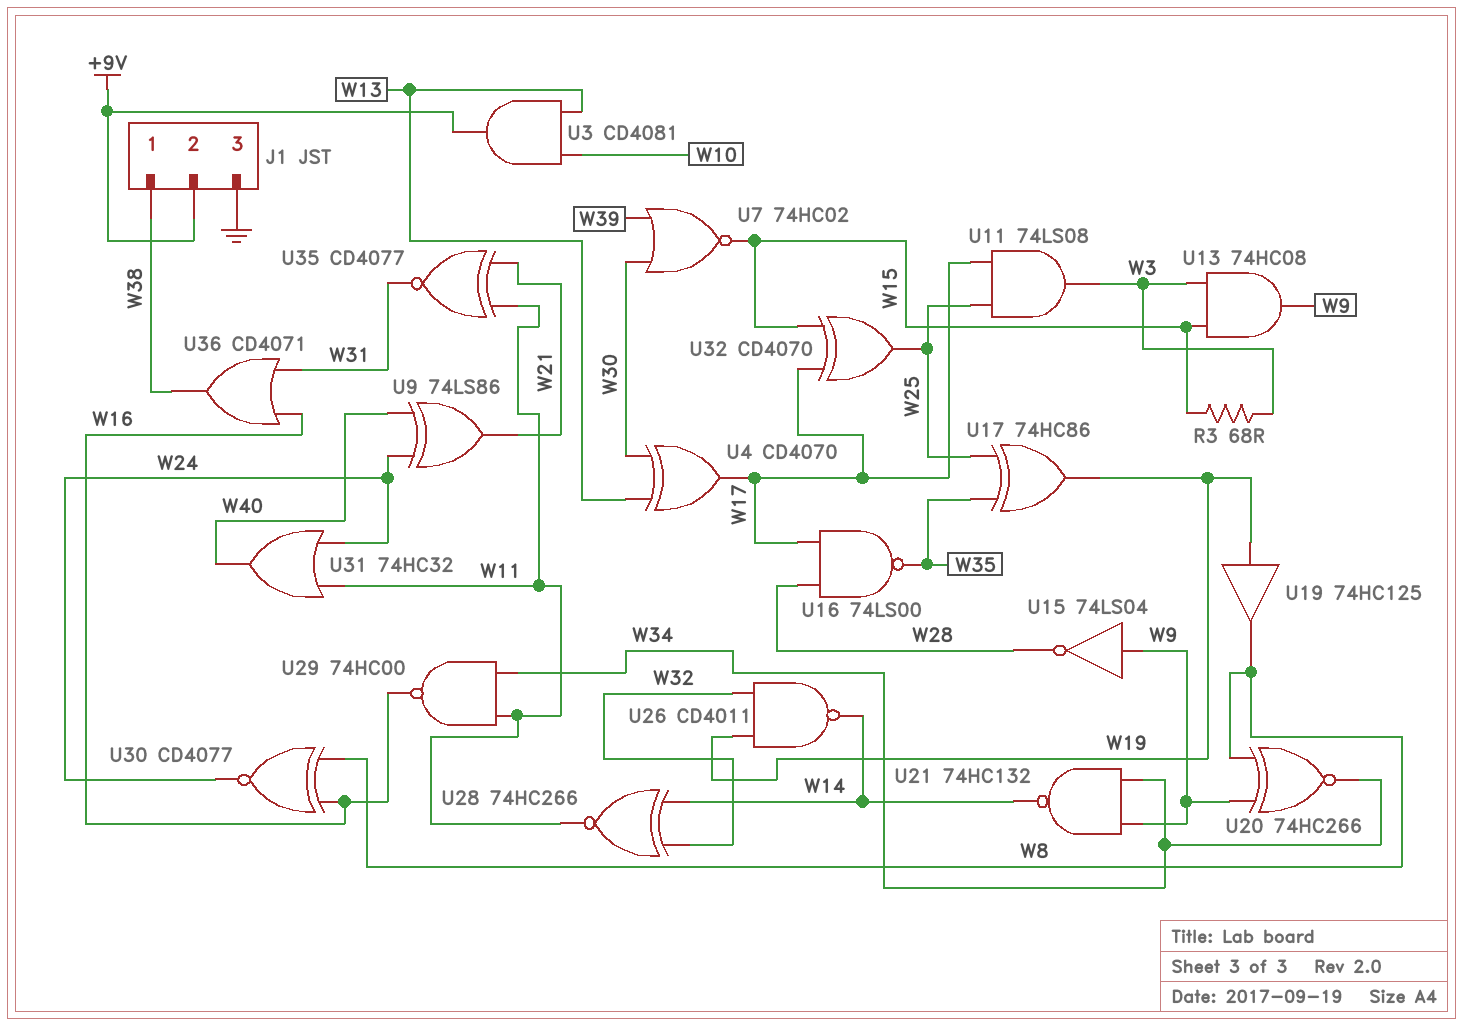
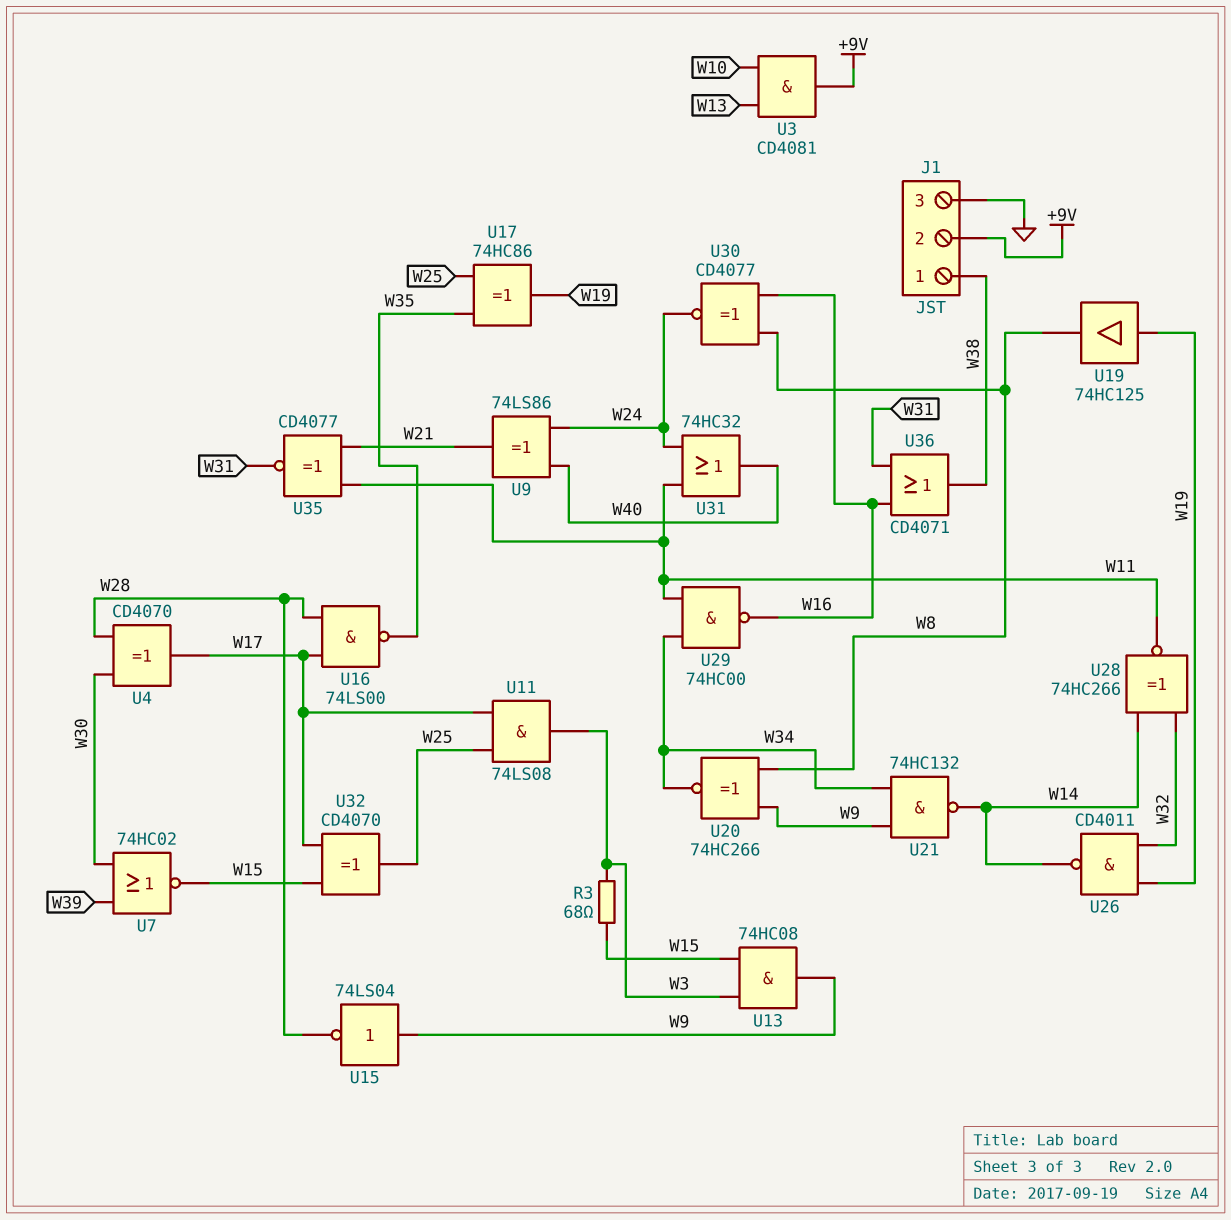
U4: XOR CD4070 (in W13, in W30, out W17) -> XOR CD4070 (in W28, in W30, out W17)

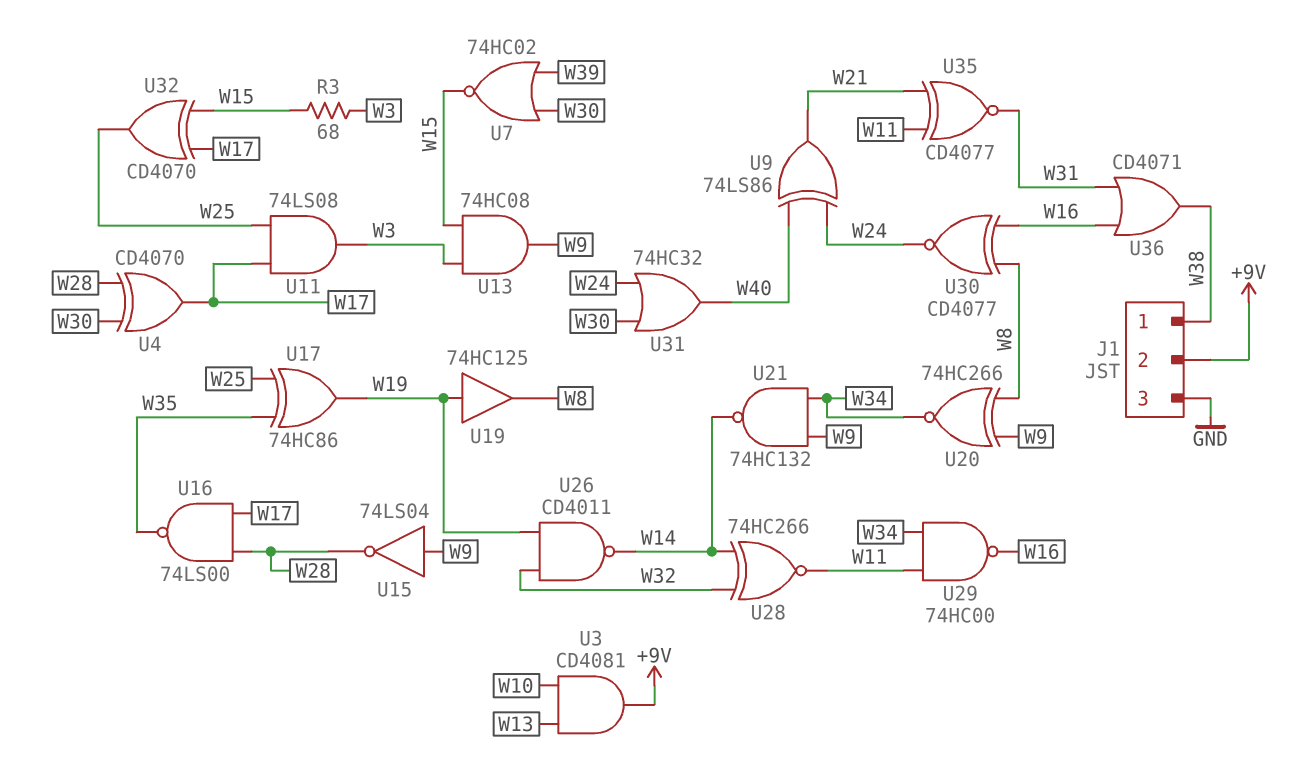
U31: OR 74HC32 (in W11, in W24, out W40) -> OR 74HC32 (in W24, in W30, out W40)

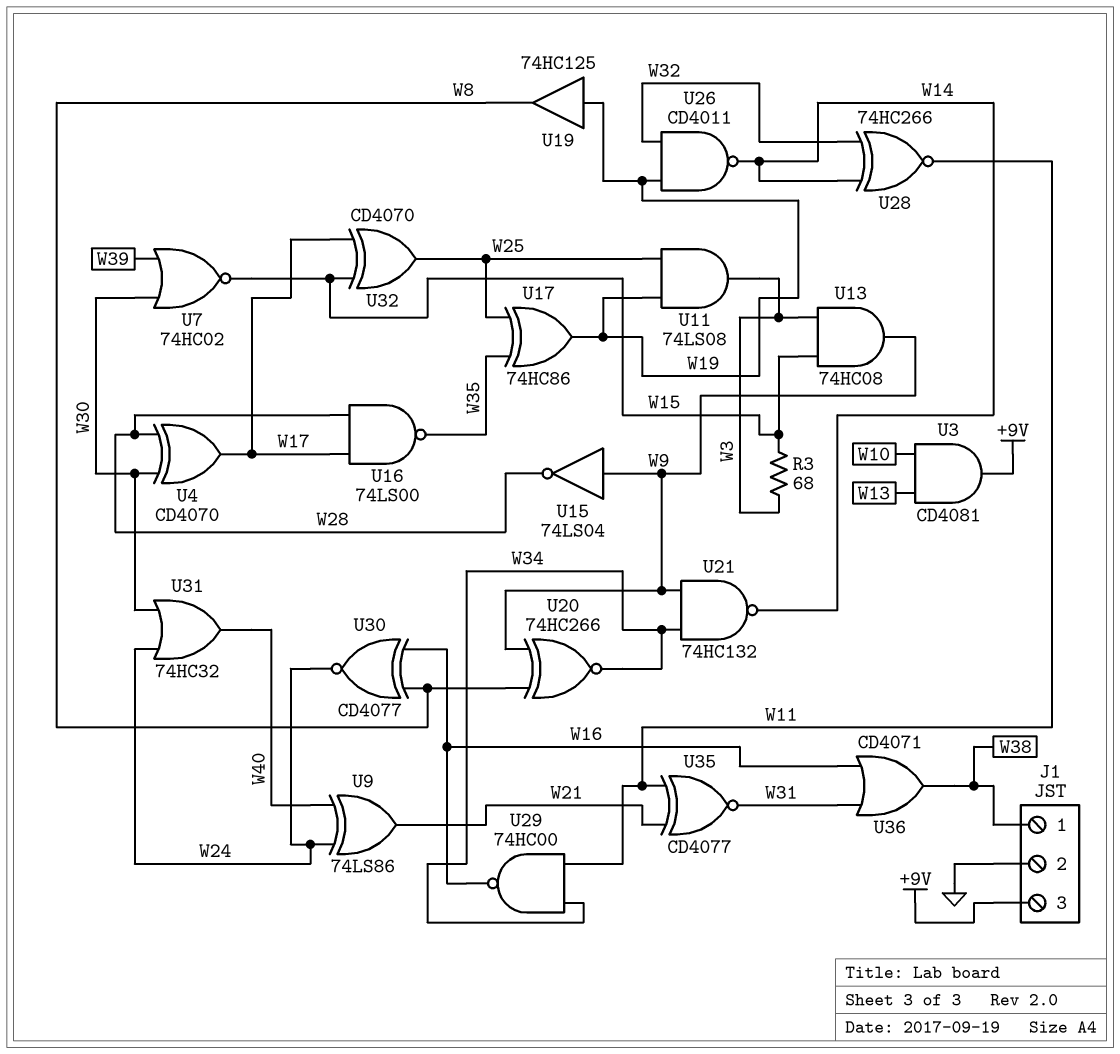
J1 pin 2: +9V -> GND
J1 pin 3: GND -> +9V
U11: AND 74LS08 (in W17, in W25, out W3) -> AND 74LS08 (in W19, in W25, out W3)

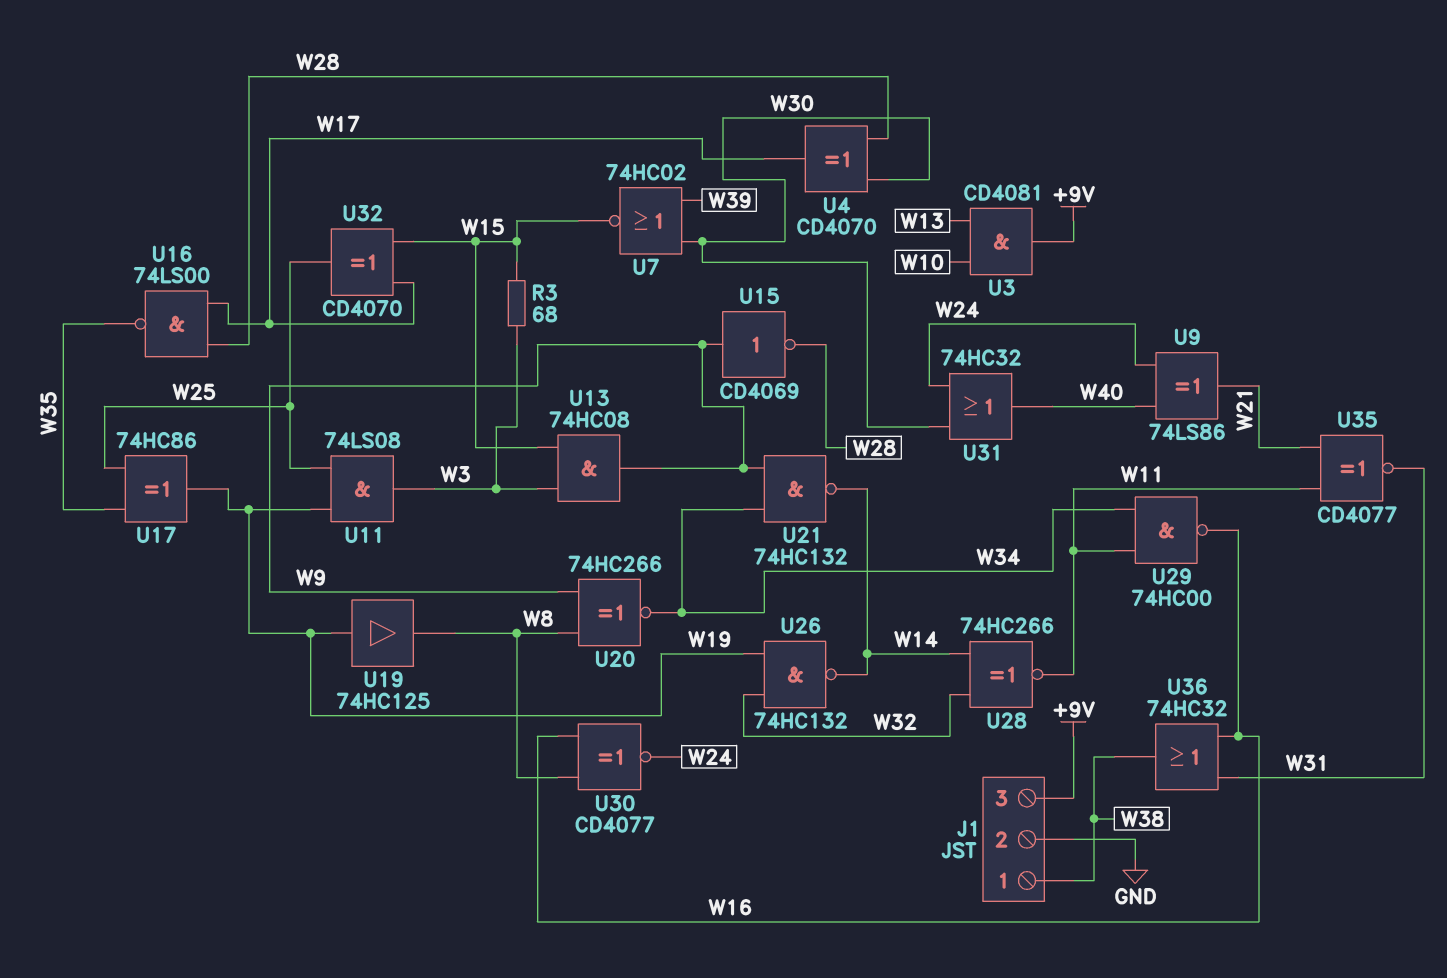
U15: NOT 74LS04 (in W9, out W28) -> NOT CD4069 (in W9, out W28)
U26: NAND CD4011 (in W19, in W32, out W14) -> NAND 74HC132 (in W19, in W32, out W14)
U36: OR CD4071 (in W16, in W31, out W38) -> OR 74HC32 (in W16, in W31, out W38)

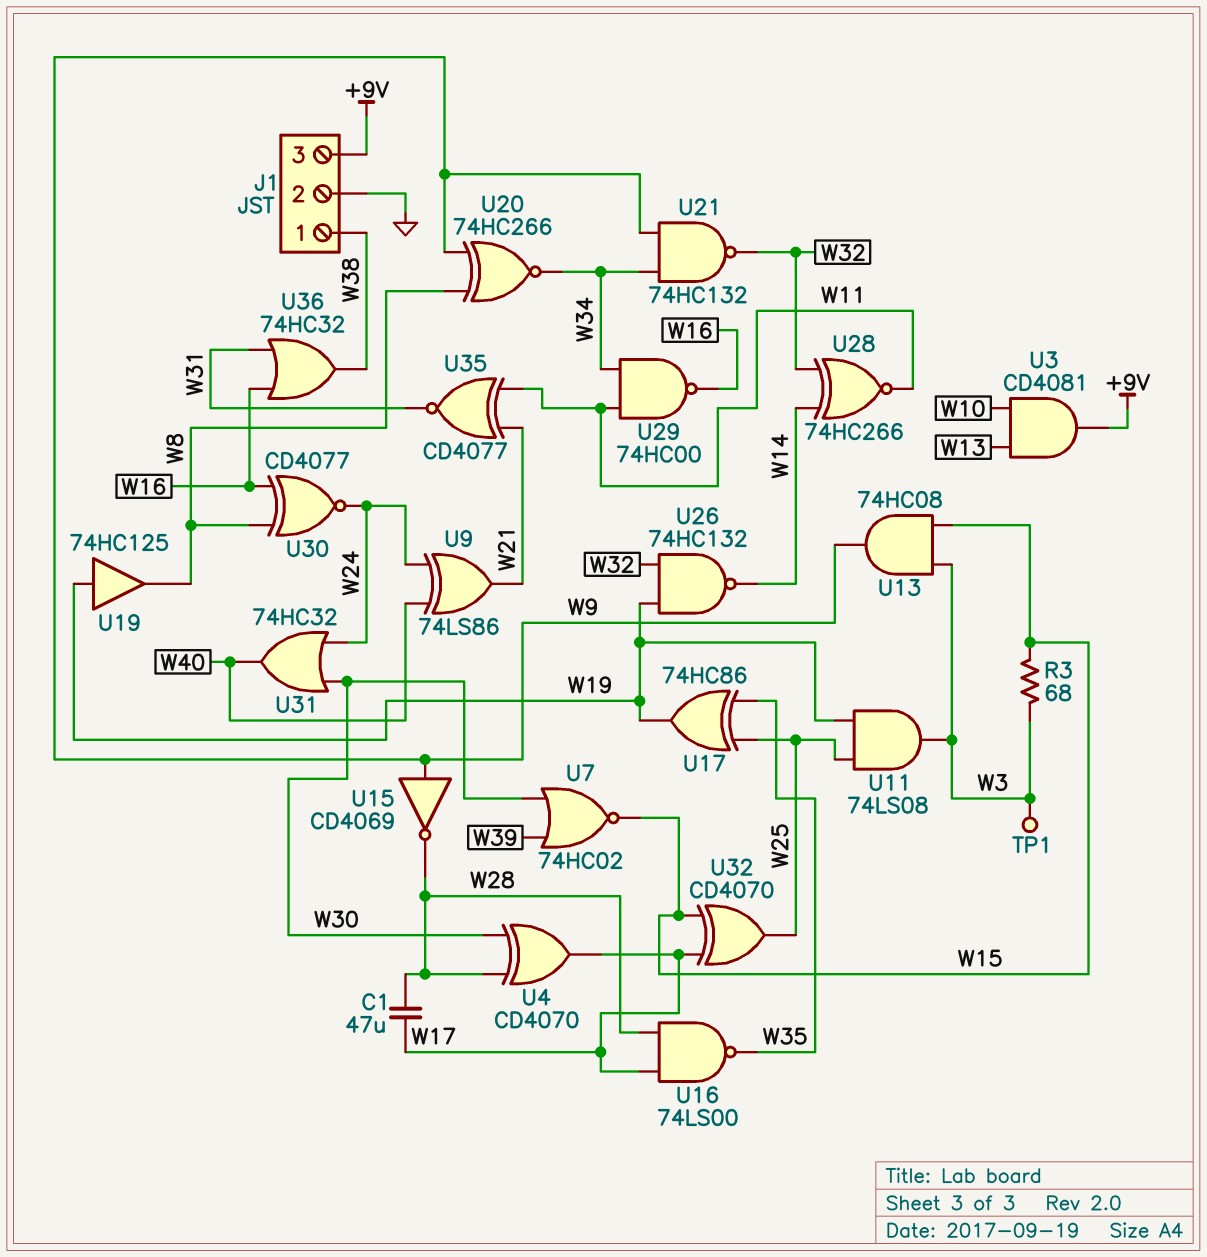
C1: none -> 47uF (W17, W28)
TP1: none -> test point (W3)
U21: NAND 74HC132 (in W9, in W34, out W14) -> NAND 74HC132 (in W9, in W34, out W32)

